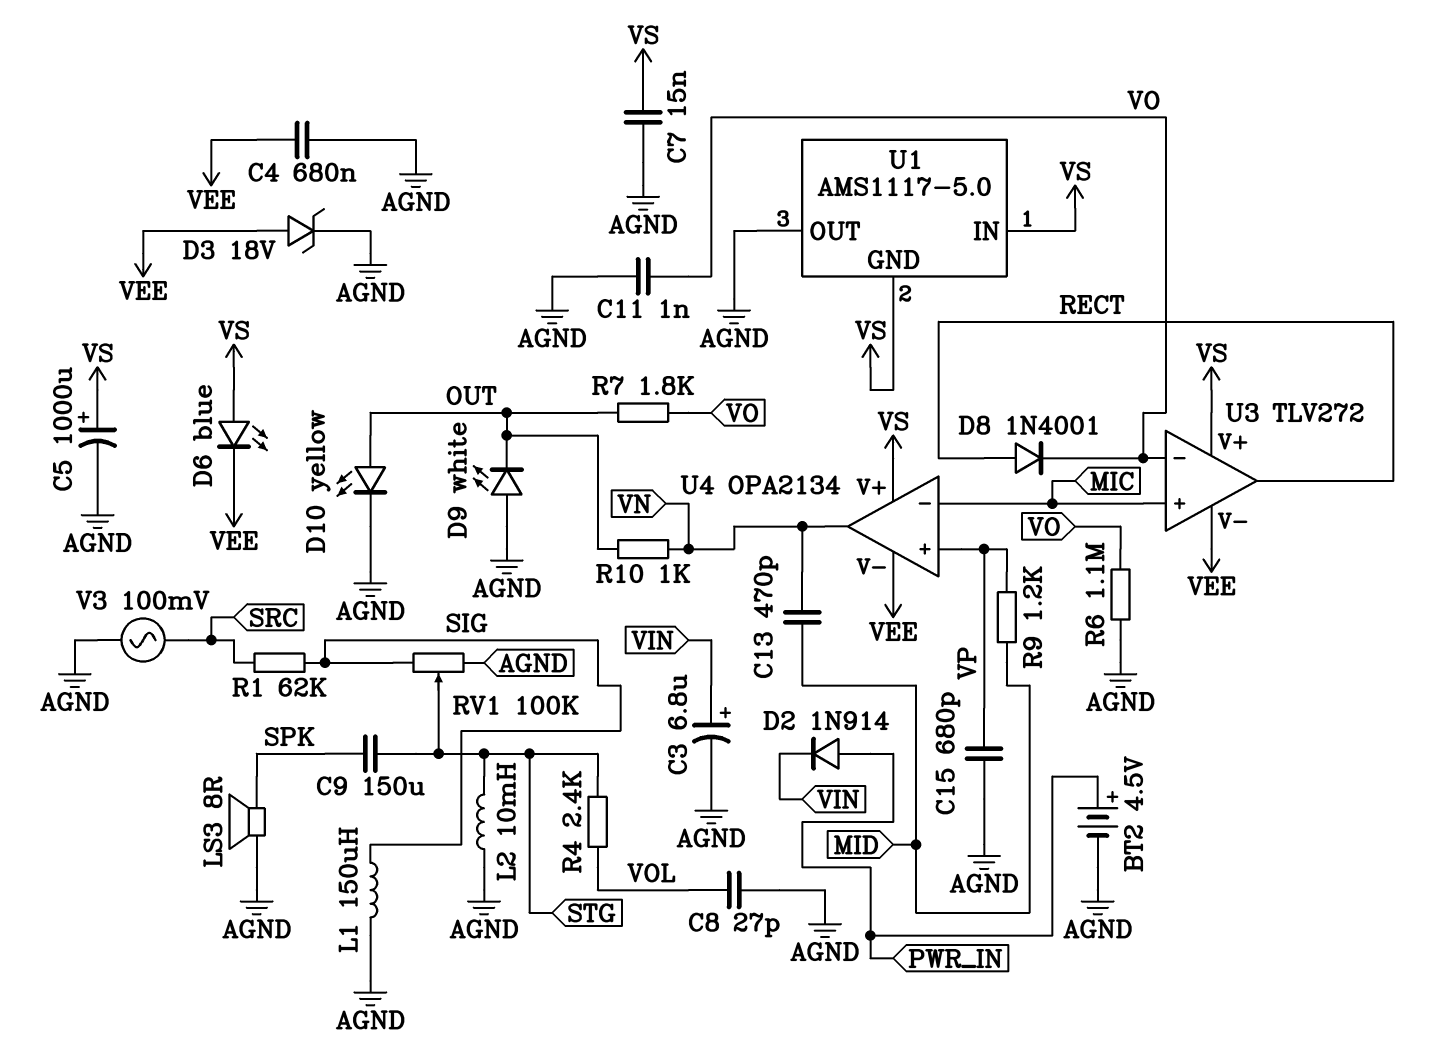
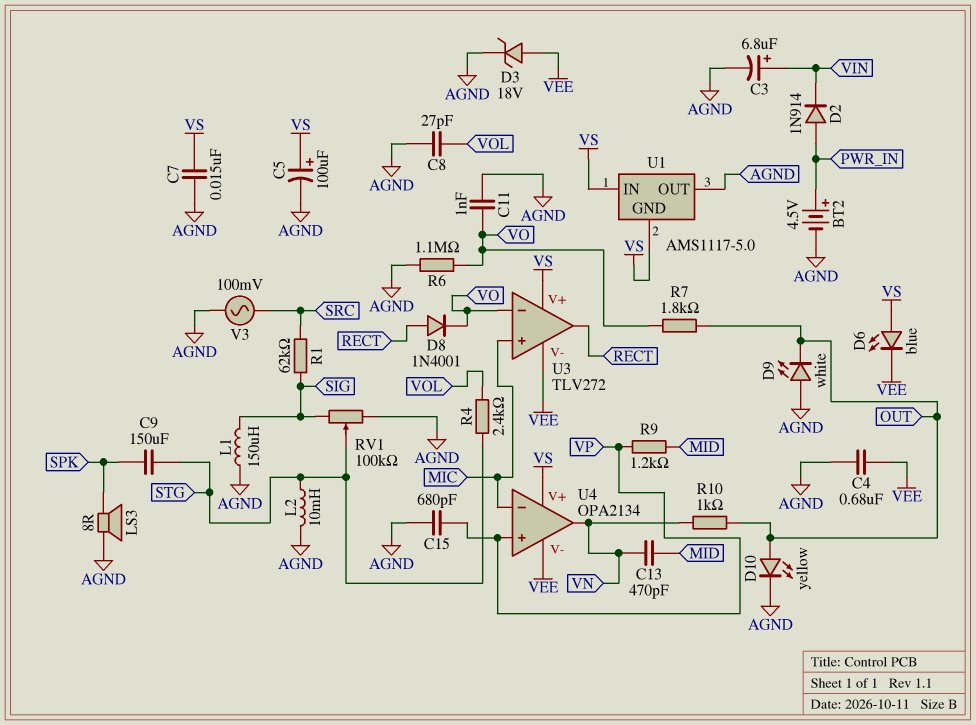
C5: 1000uF (plus VS, minus AGND) -> 100uF (plus VS, minus AGND)

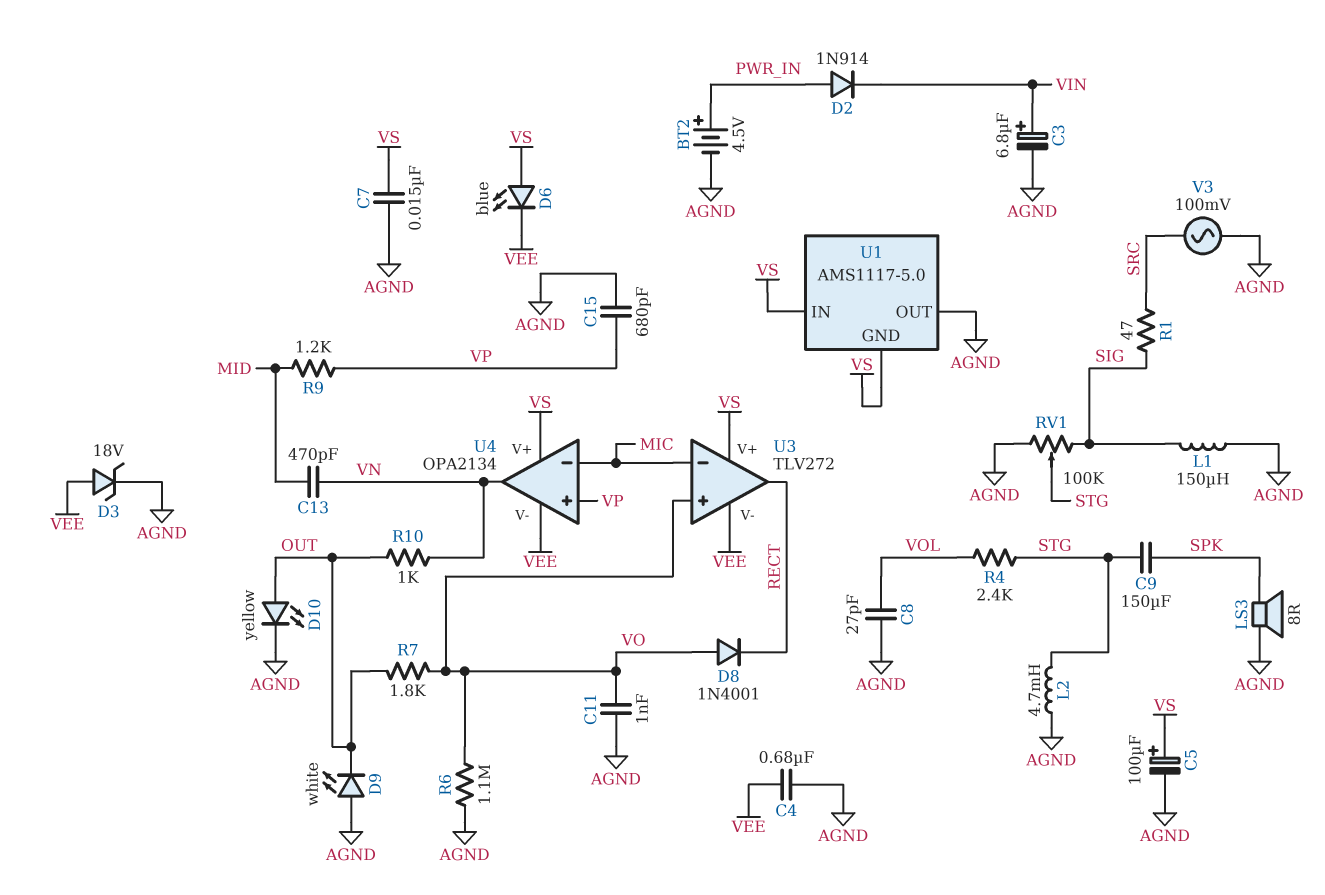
D8: diode 1N4001 (A RECT, K VO) -> diode 1N4001 (A VO, K RECT)
L2: 10mH (AGND, STG) -> 4.7mH (AGND, STG)
R1: 62k (SIG, SRC) -> 47 (SIG, SRC)
U3 pin in+: MIC -> VO
U3 pin in-: VO -> MIC

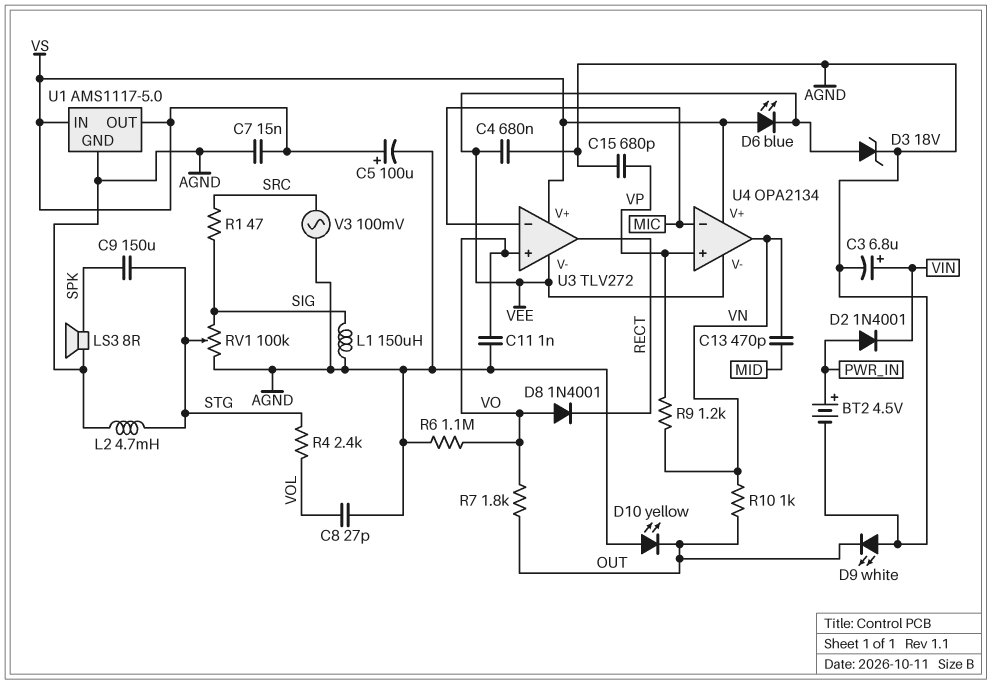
D2: diode 1N914 (A PWR_IN, K VIN) -> diode 1N4001 (A PWR_IN, K VIN)
D10: LED yellow (A OUT, K AGND) -> LED yellow (A AGND, K OUT)
R9: 1.2k (MID, VP) -> 1.2k (VN, VP)
U1 pin GND: VS -> AGND
U1 pin OUT: AGND -> VS

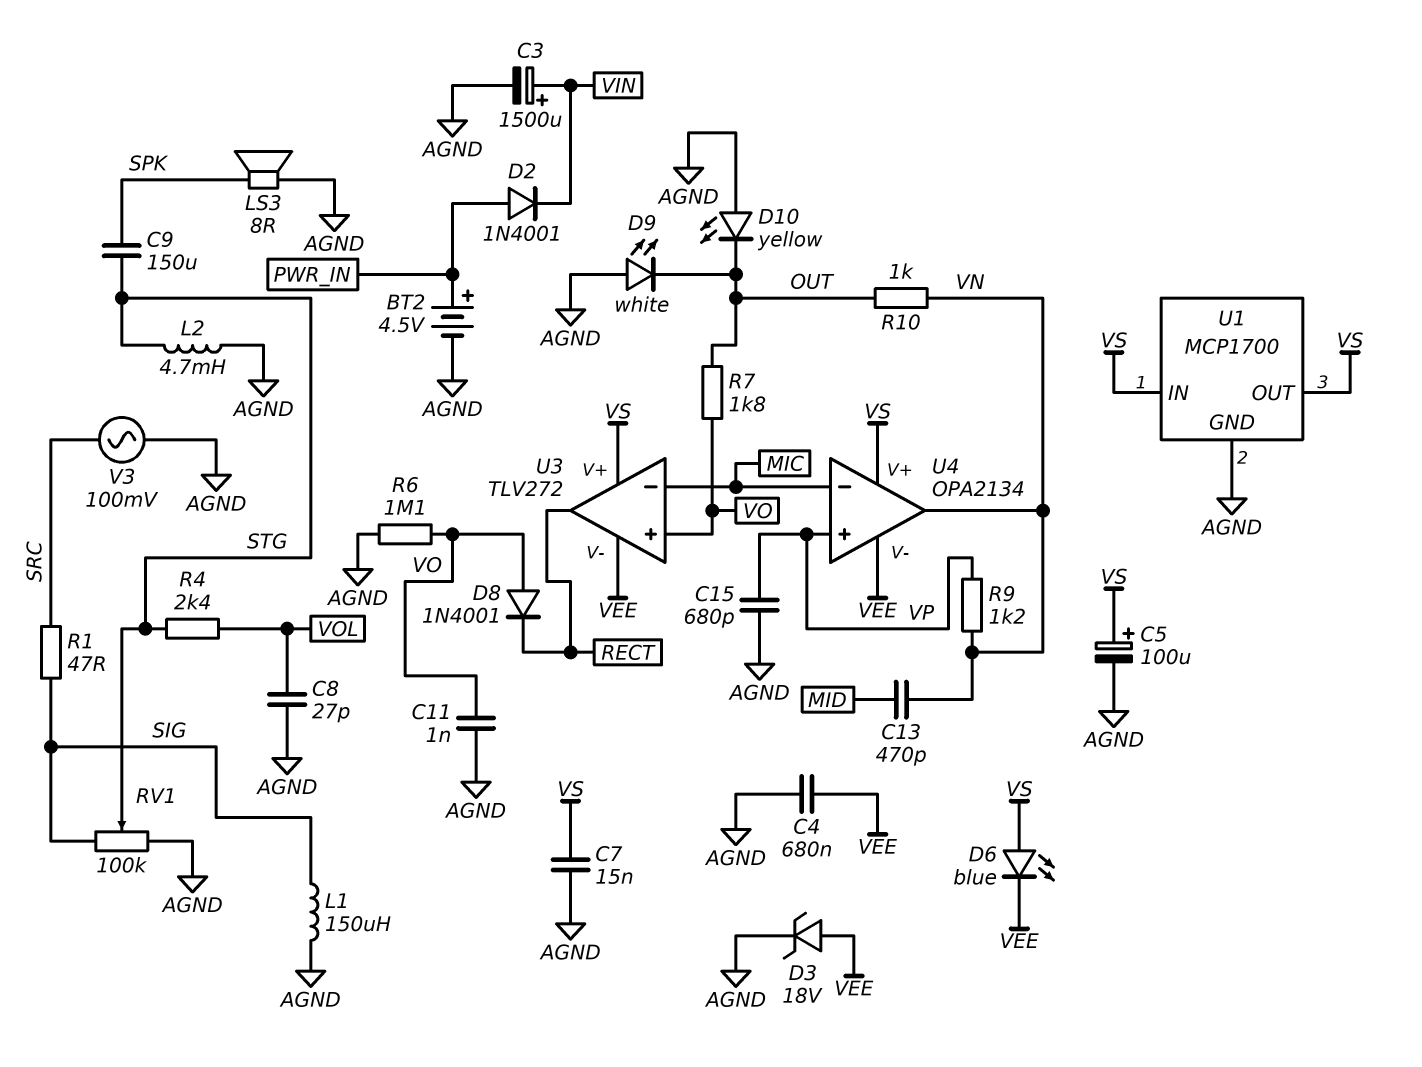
C3: 6.8uF (plus VIN, minus AGND) -> 1500uF (plus VIN, minus AGND)
U1: AMS1117-5.0 -> MCP1700

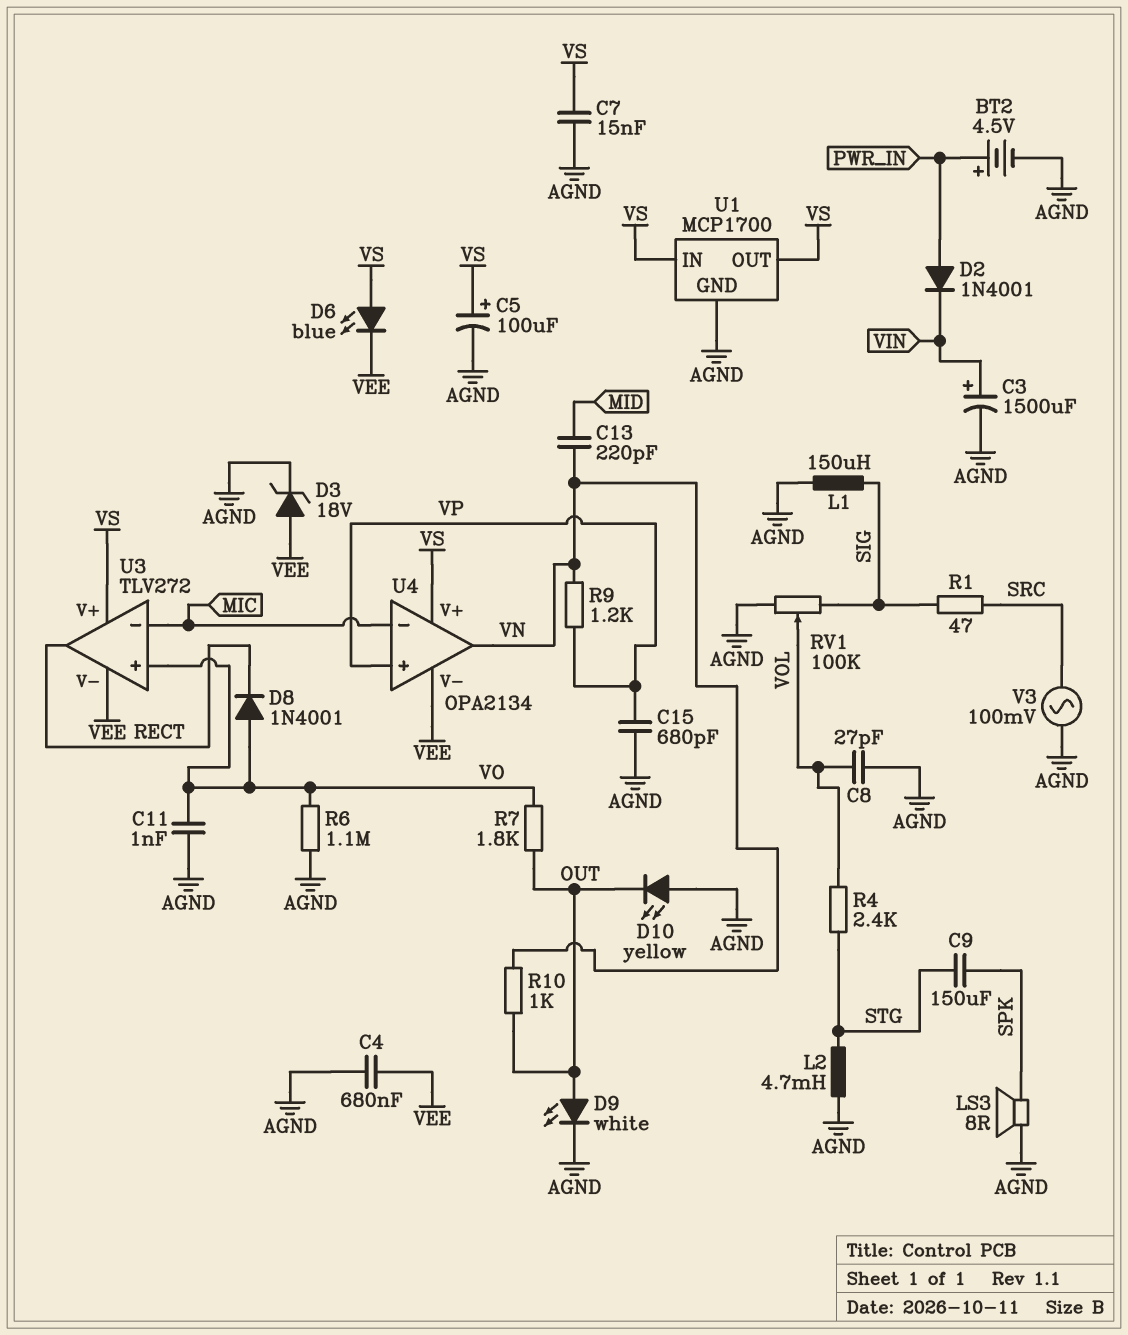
C13: 470pF (MID, VN) -> 220pF (MID, VN)
D9: LED white (A AGND, K OUT) -> LED white (A OUT, K AGND)
RV1: 100k (AGND, SIG, wiper STG) -> 100k (AGND, SIG, wiper VOL)

